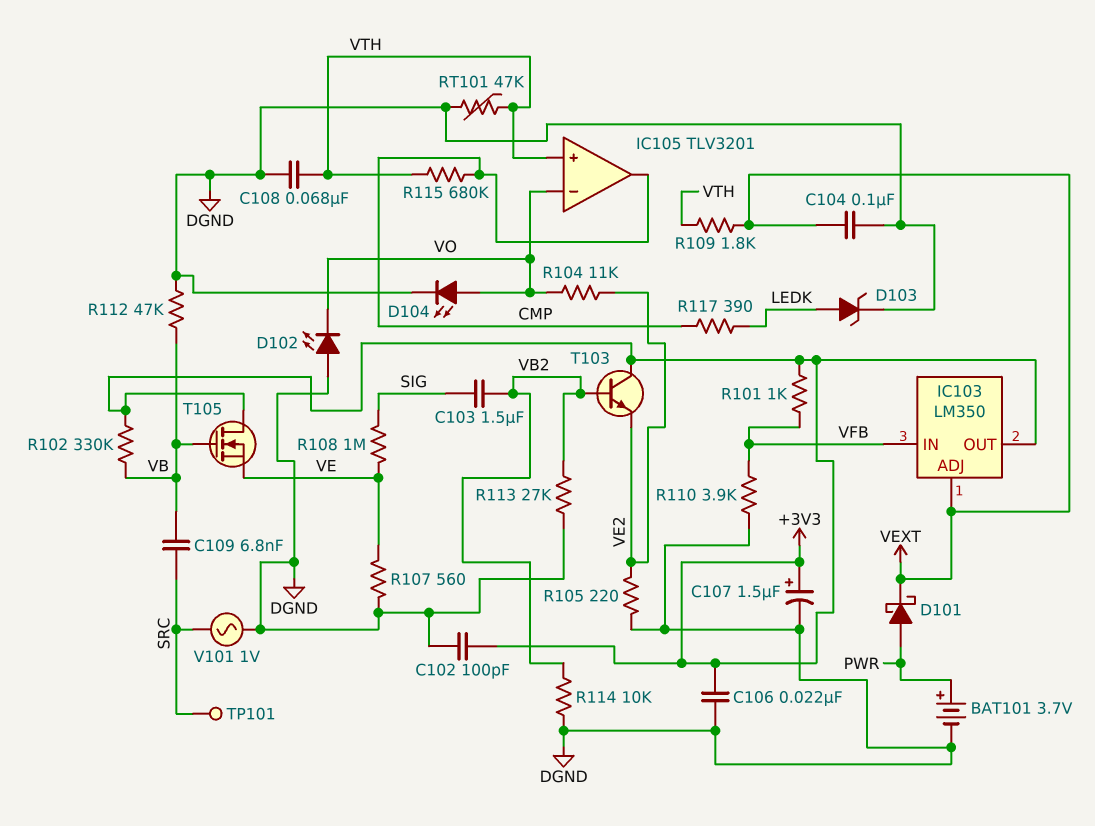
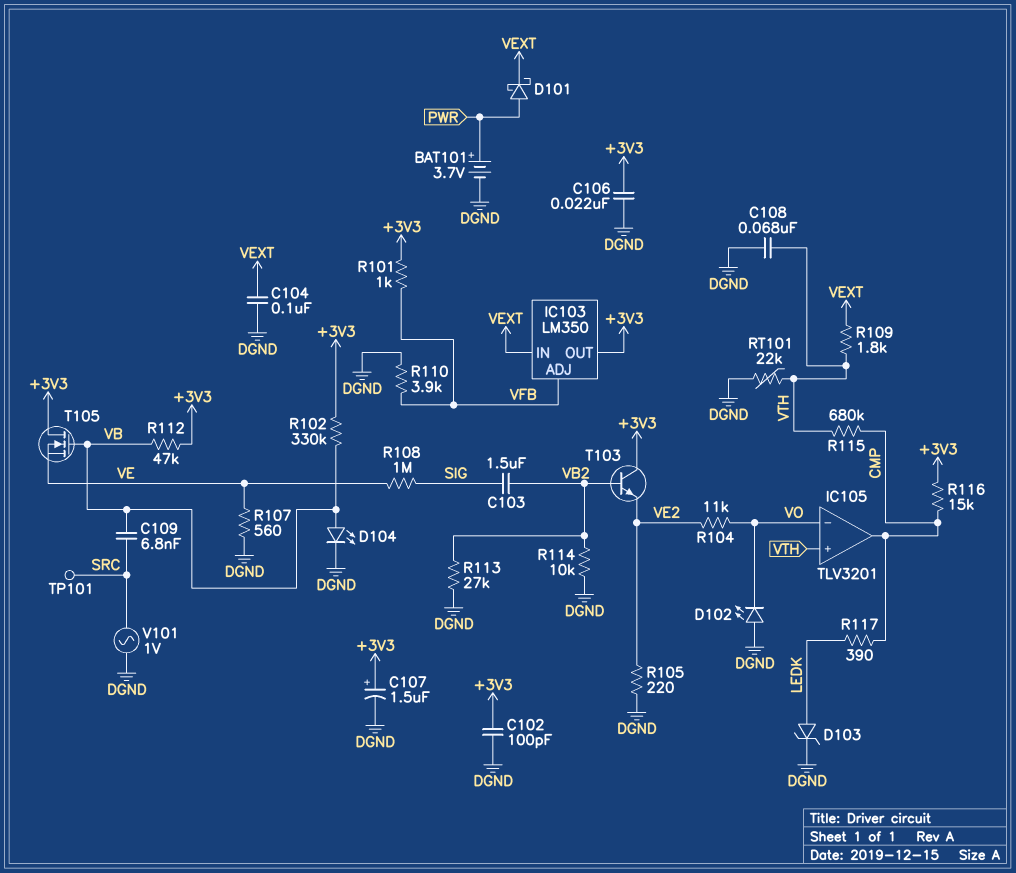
D104: LED (A VO, K DGND) -> LED (A VB, K DGND)
IC103 pin ADJ: VEXT -> VFB
IC103 pin IN: VFB -> VEXT
R112: 47k (DGND, VB) -> 47k (+3V3, VB)
R116: none -> 15k (+3V3, CMP)
RT101: 47k (DGND, VTH) -> 22k (DGND, VTH)

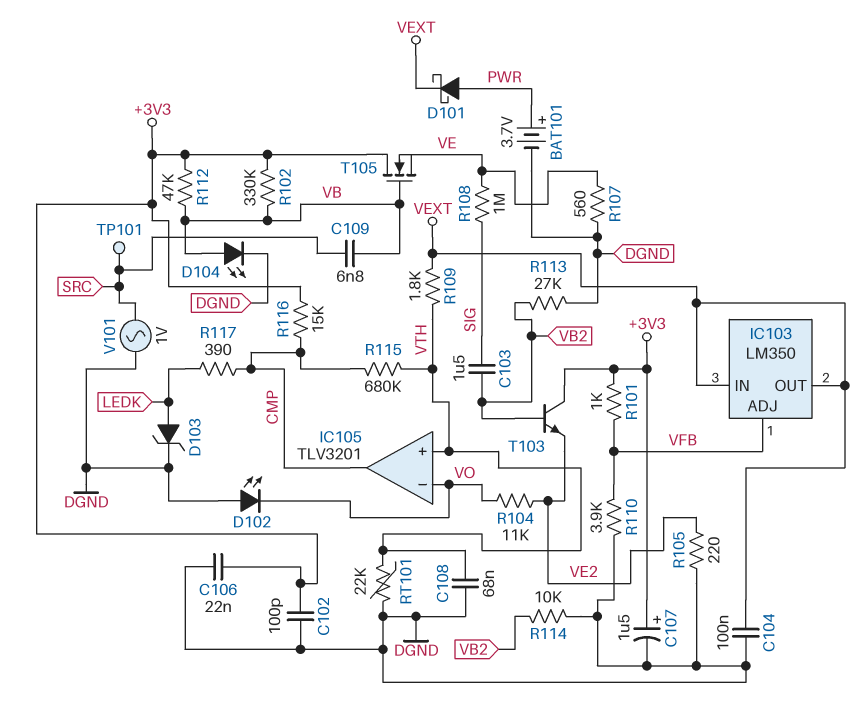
IC103 pin OUT: +3V3 -> VEXT

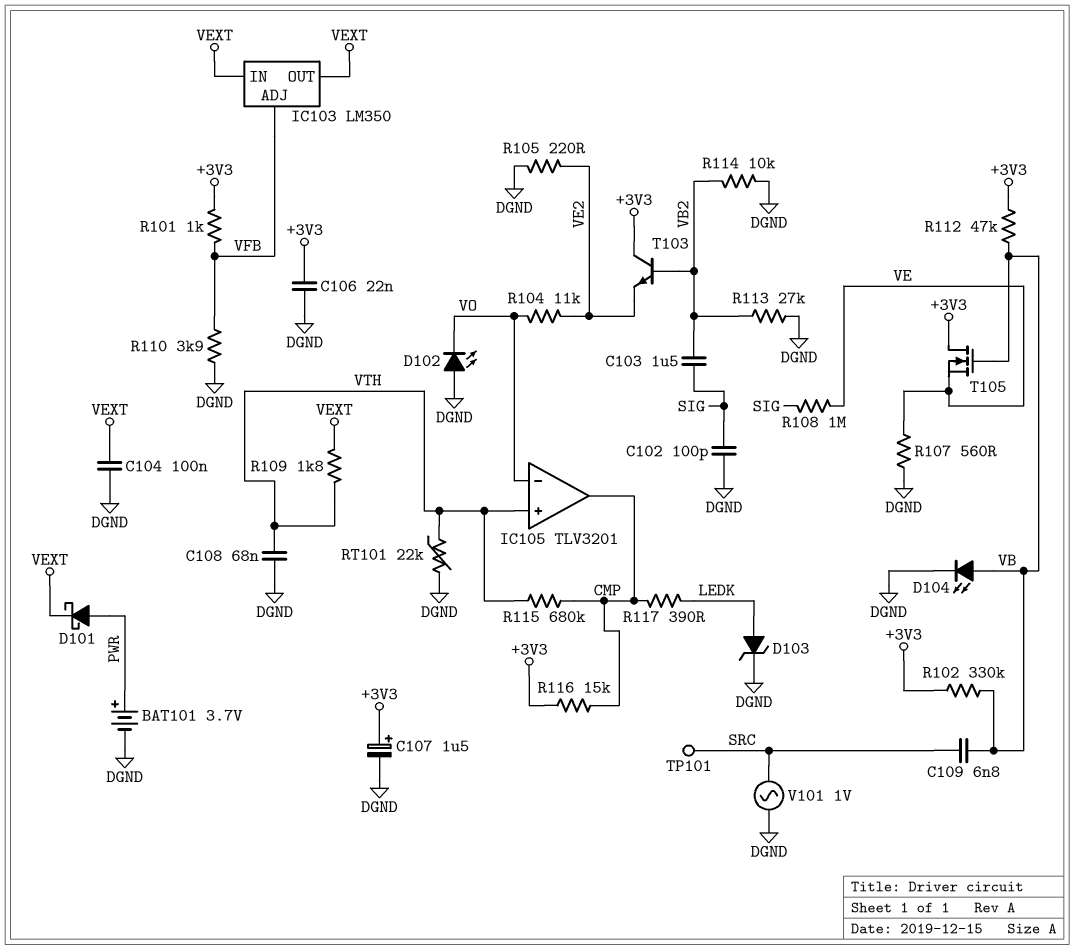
C102: 100pF (+3V3, DGND) -> 100pF (DGND, SIG)

